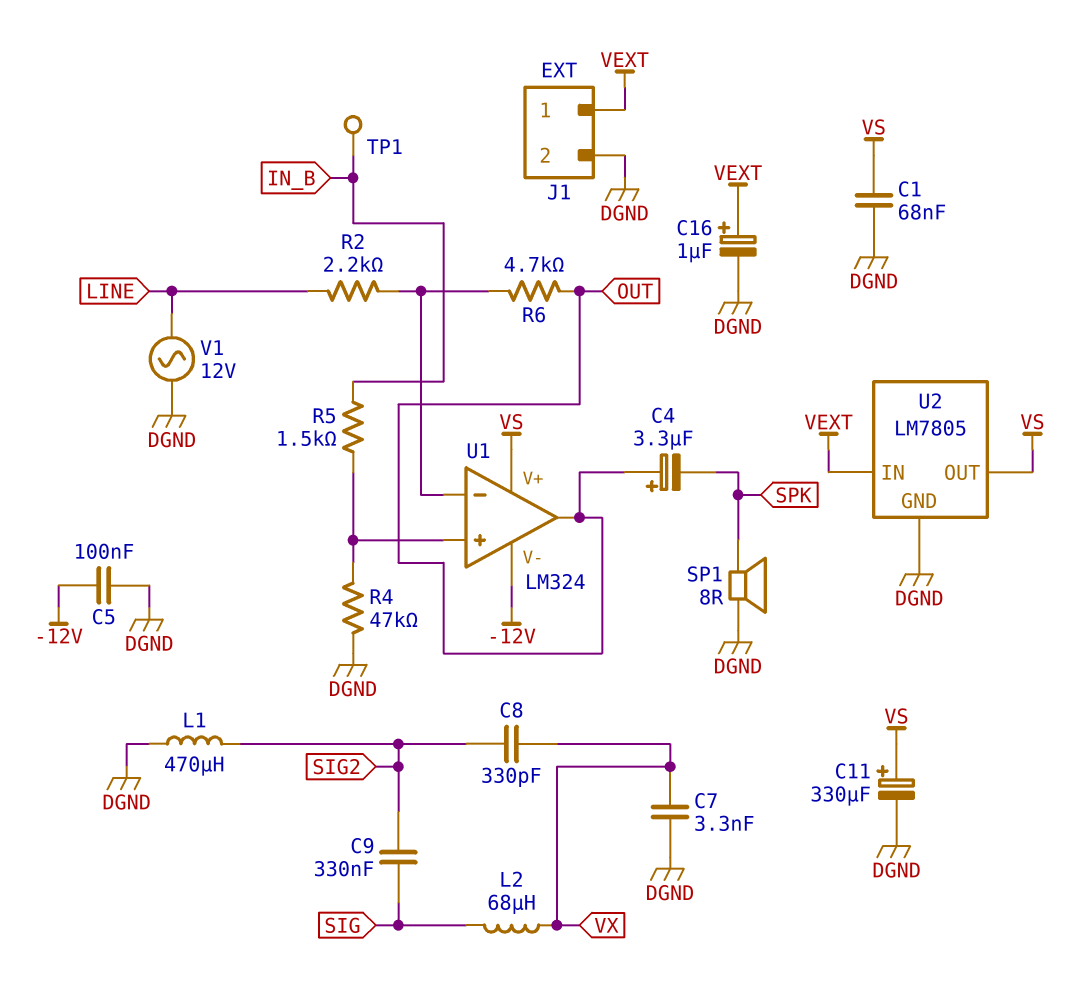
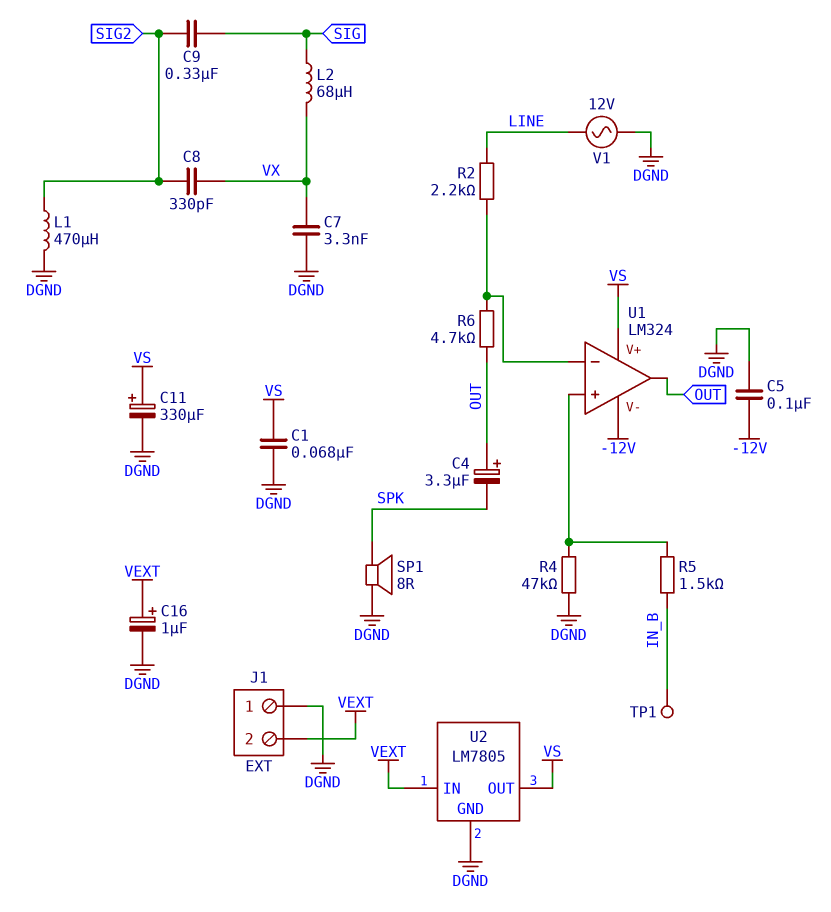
J1 pin 1: VEXT -> DGND
J1 pin 2: DGND -> VEXT

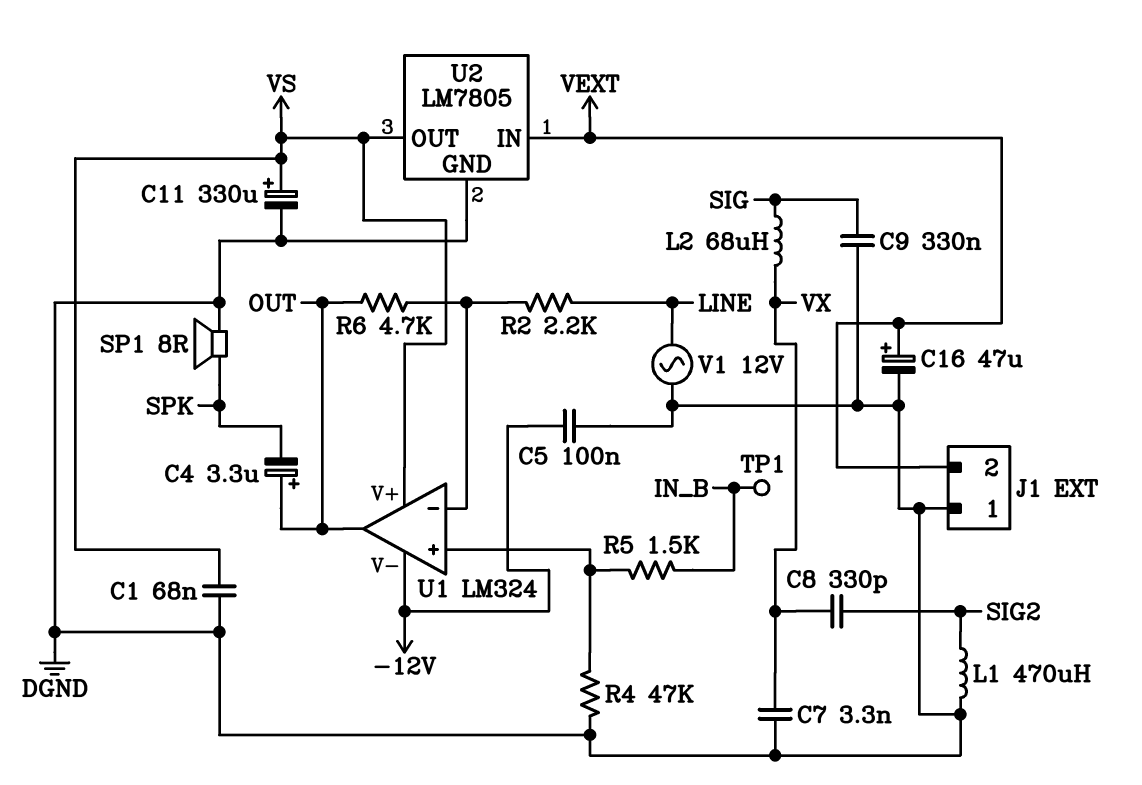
C9: 330nF (SIG, SIG2) -> 330nF (DGND, SIG)
C16: 1uF (plus VEXT, minus DGND) -> 47uF (plus VEXT, minus DGND)

